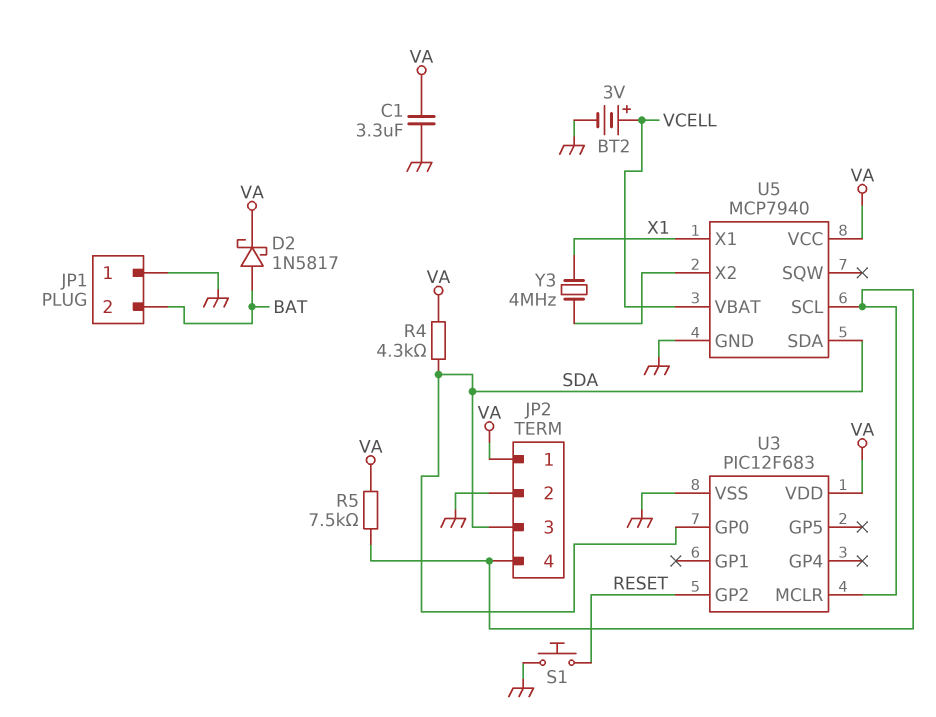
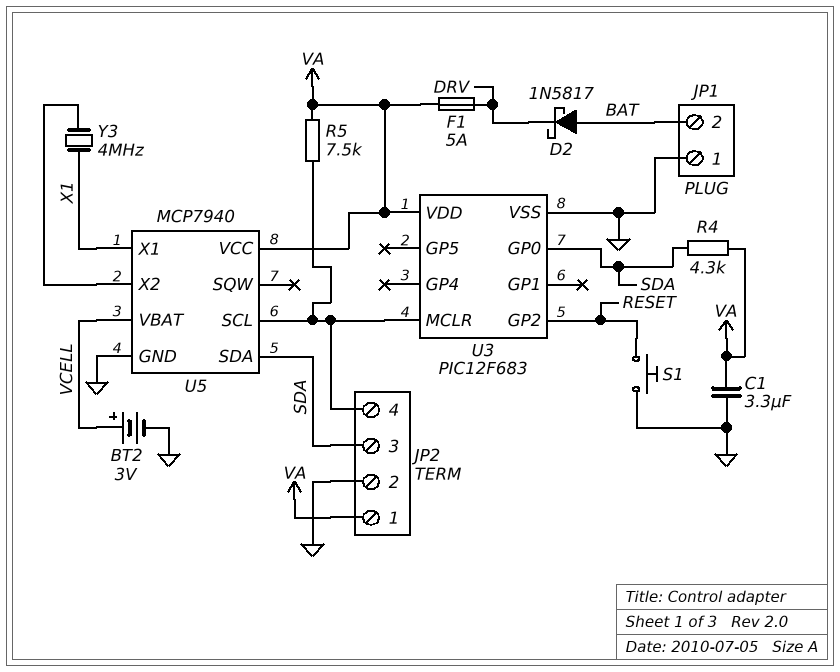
D2: schottky 1N5817 (A BAT, K VA) -> schottky 1N5817 (A BAT, K DRV)
F1: none -> 5A (DRV, VA)

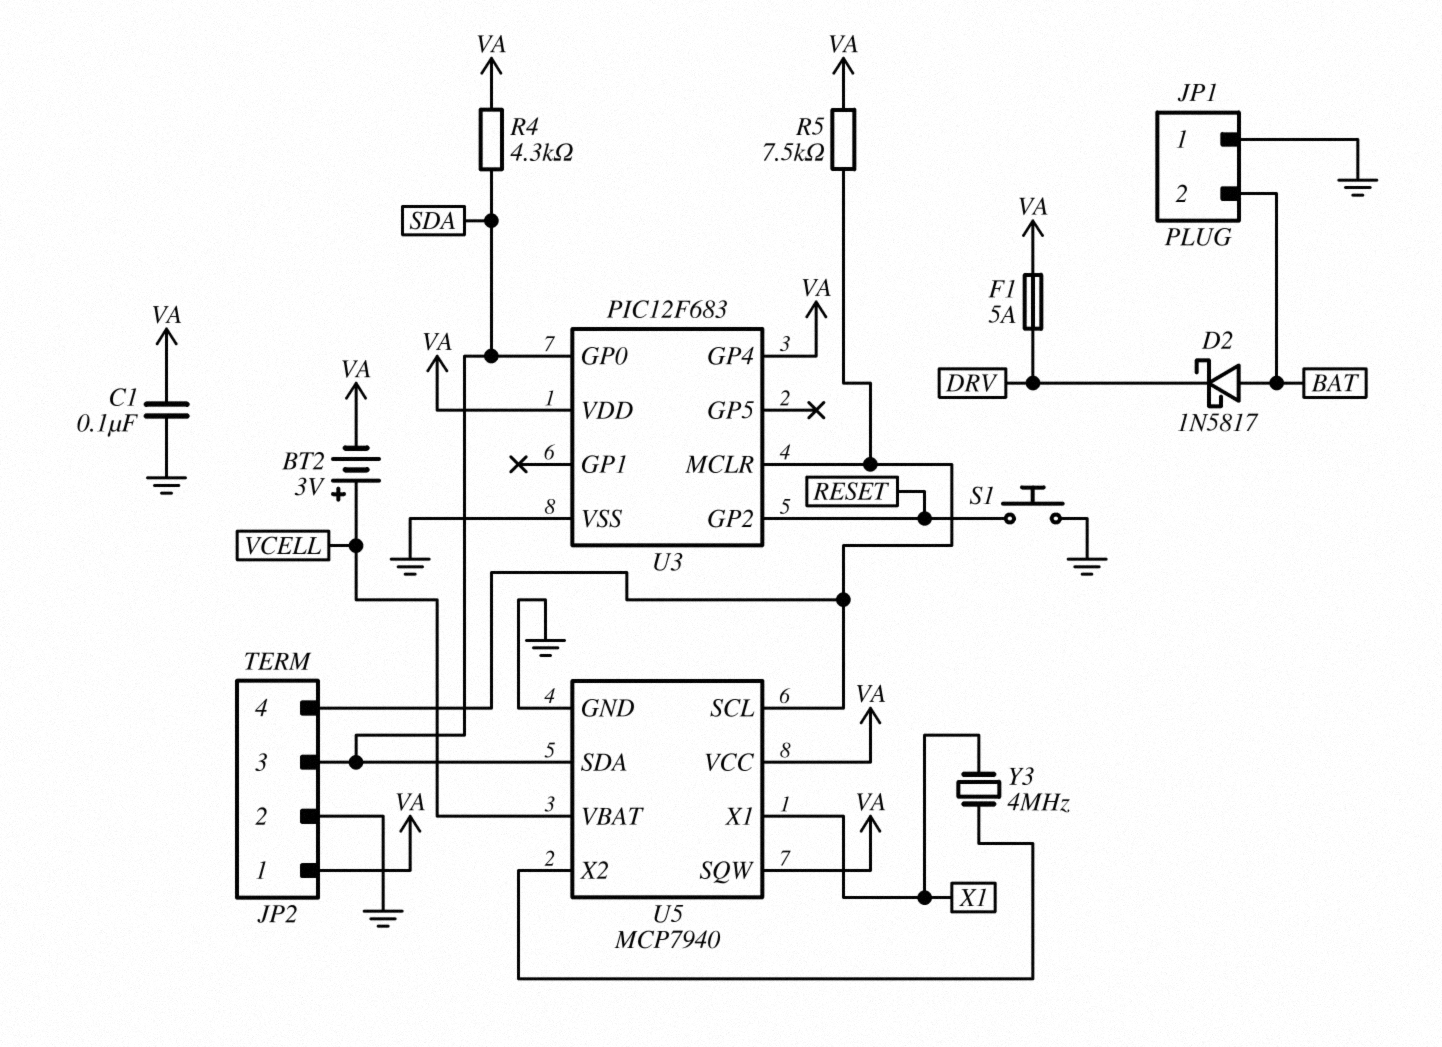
BT2: 3V (plus VCELL, minus GND) -> 3V (plus VCELL, minus VA)
C1: 3.3uF (GND, VA) -> 100nF (GND, VA)
U3 pin GP4: none -> VA
U5 pin SQW: none -> VA

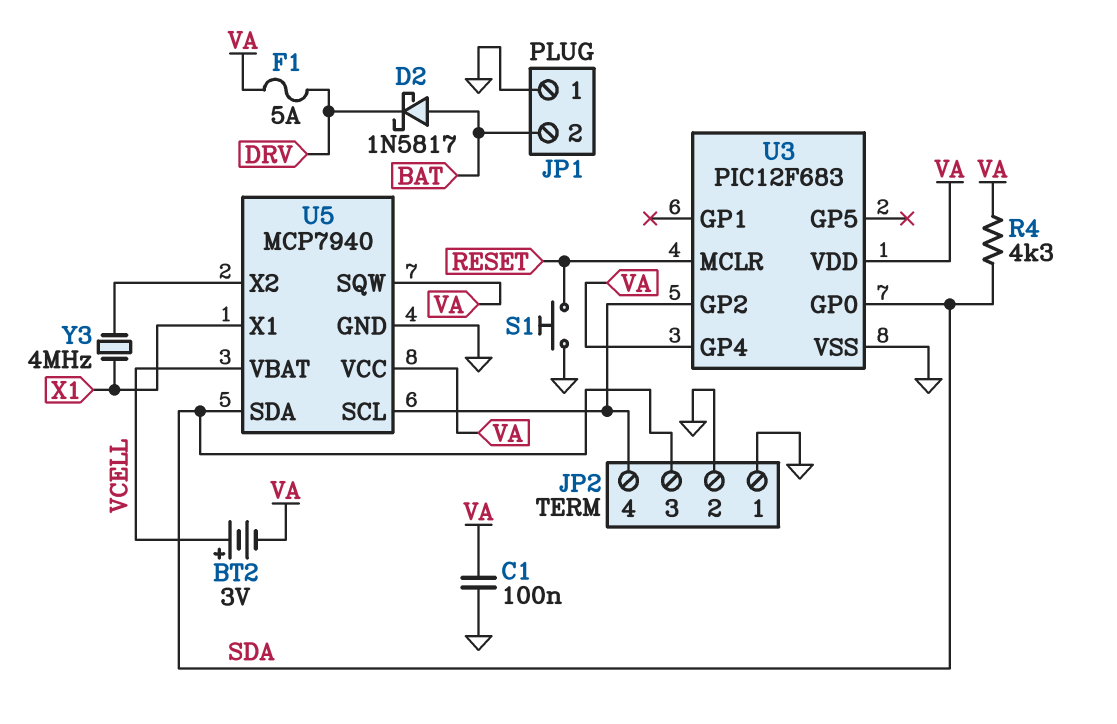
JP2 pin 1: VA -> GND
R5: 7.5k (JP2/4, VA) -> none
U3 pin GP2: RESET -> JP2/4
U3 pin MCLR: JP2/4 -> RESET

